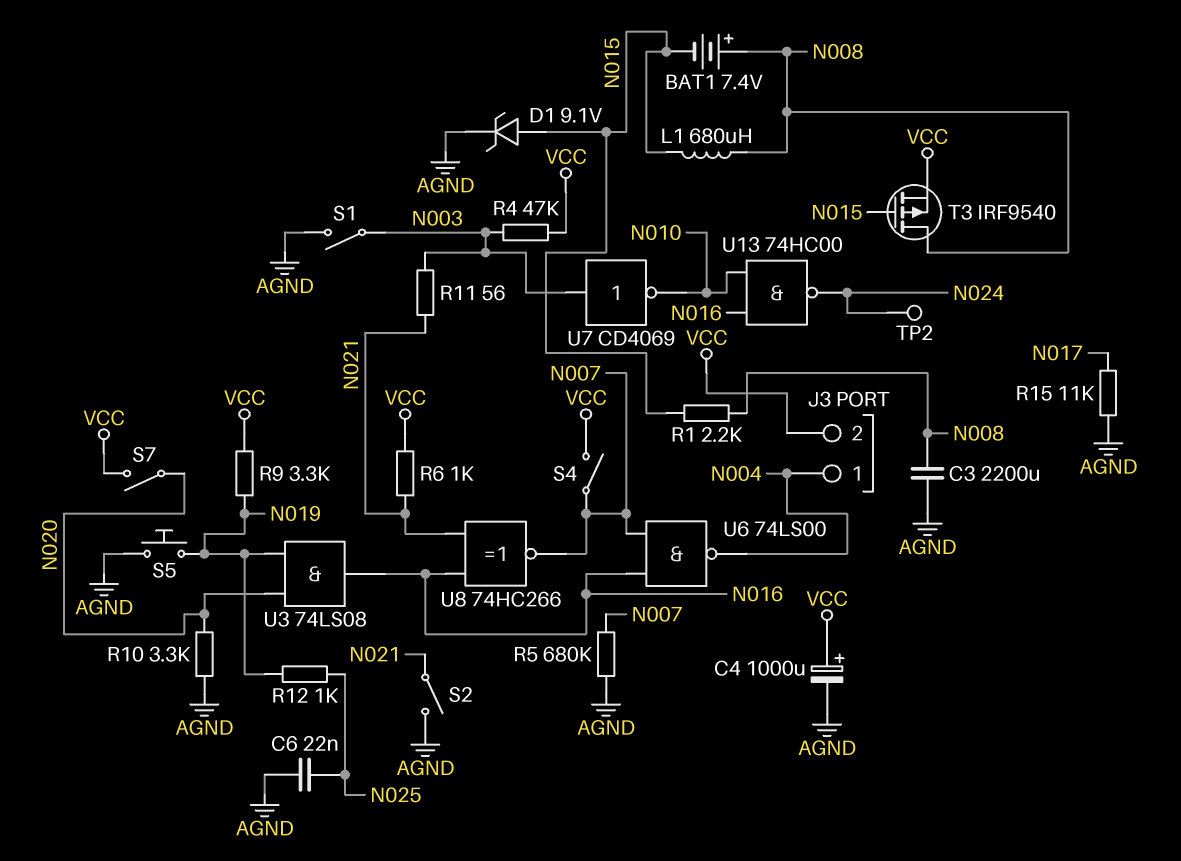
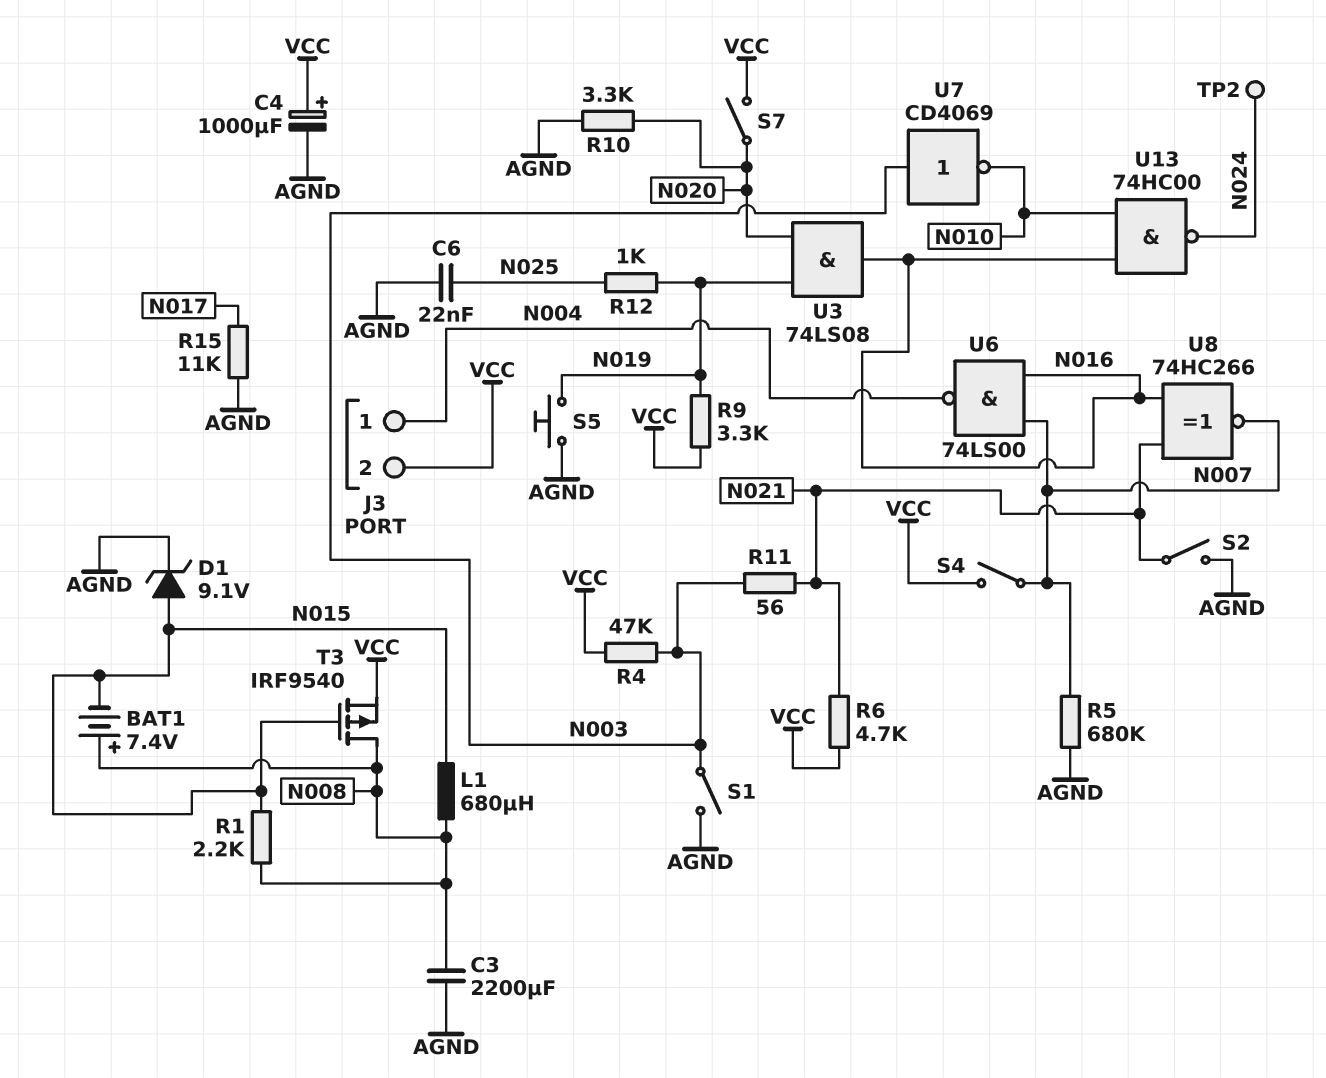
R6: 1k (N021, VCC) -> 4.7k (N021, VCC)

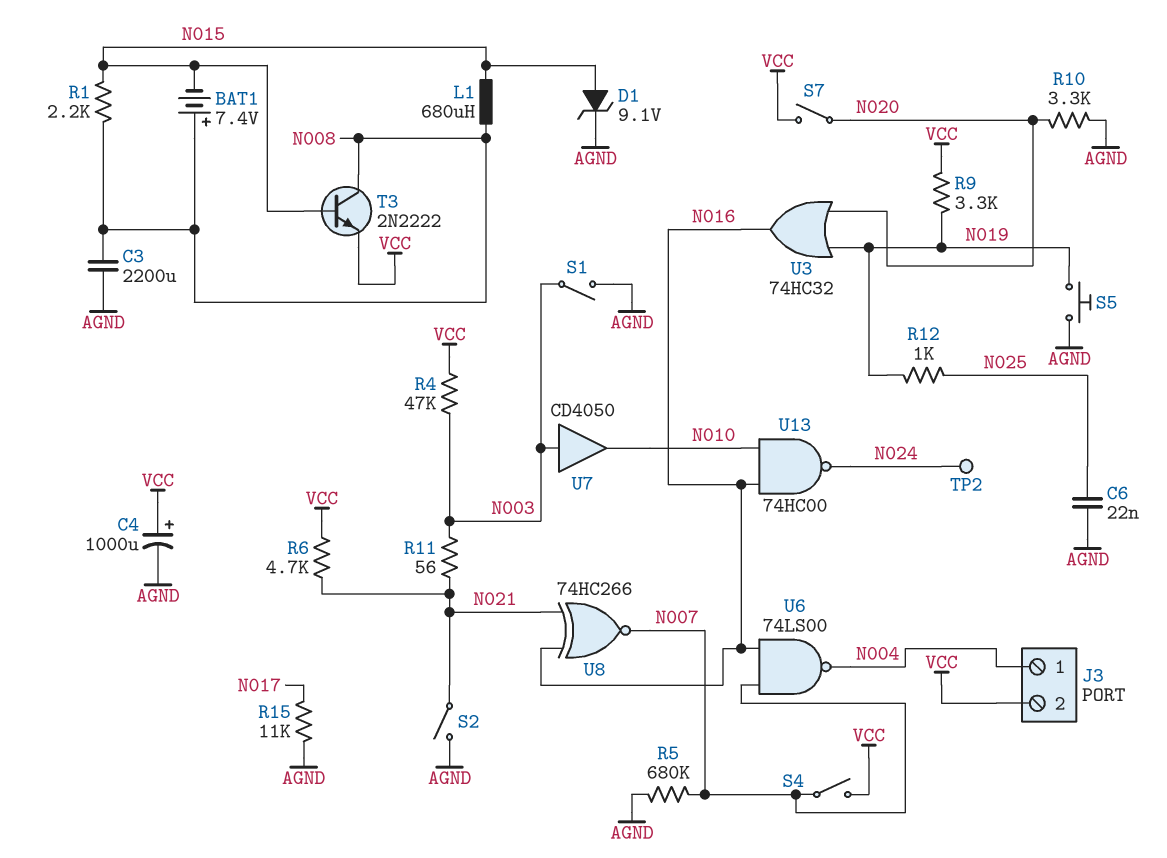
T3: PMOS IRF9540 (G N015, D N008, S VCC) -> NPN 2N2222 (B N015, C N008, E VCC)
U3: AND 74LS08 (in N019, in N020, out N016) -> OR 74HC32 (in N019, in N020, out N016)
U7: NOT CD4069 (in N003, out N010) -> buffer CD4050 (in N003, out N010)

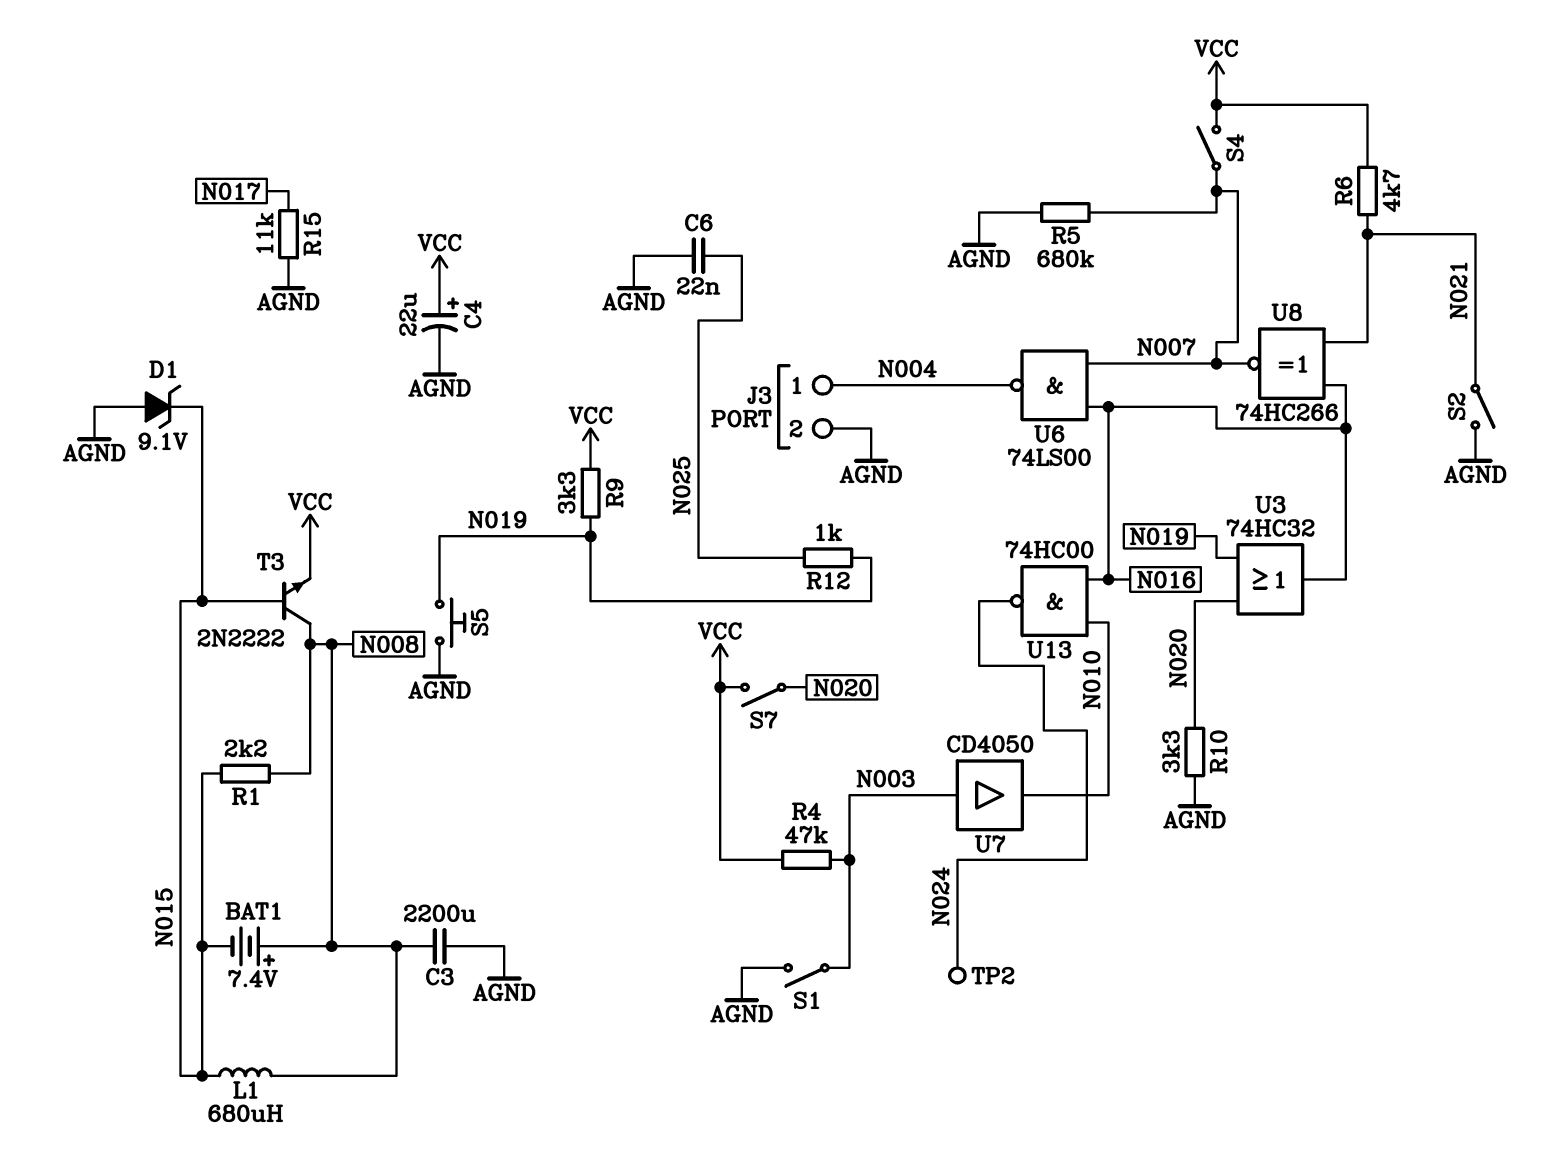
C4: 1000uF (plus VCC, minus AGND) -> 22uF (plus VCC, minus AGND)
D1: zener 9.1V (A N015, K AGND) -> zener 9.1V (A AGND, K N015)
J3 pin 2: VCC -> AGND
R11: 56 (N003, N021) -> none

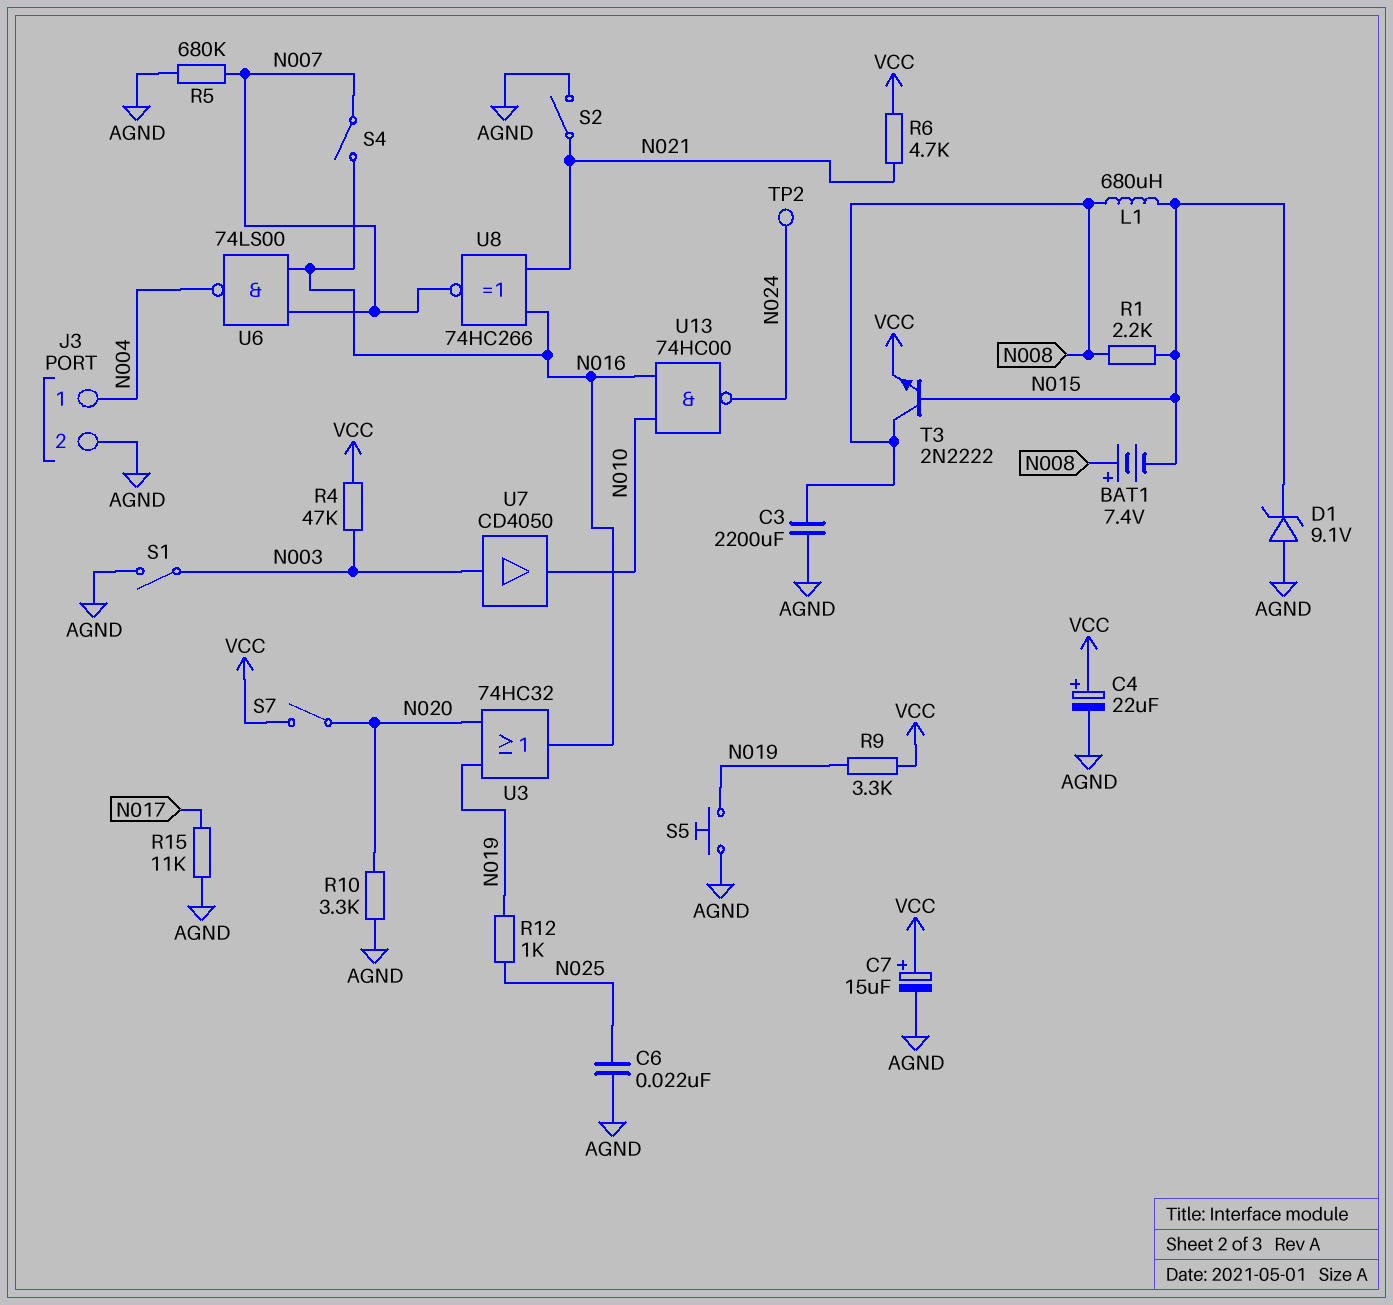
C7: none -> 15uF (plus VCC, minus AGND)
S4: switch (N007, VCC) -> switch (N007, N016)

